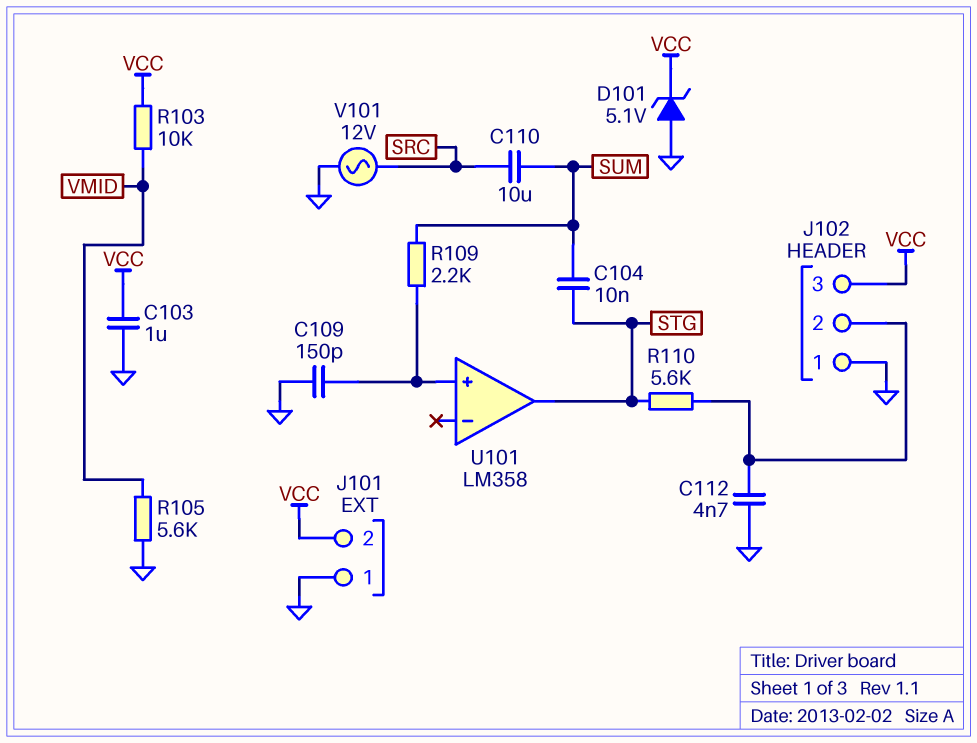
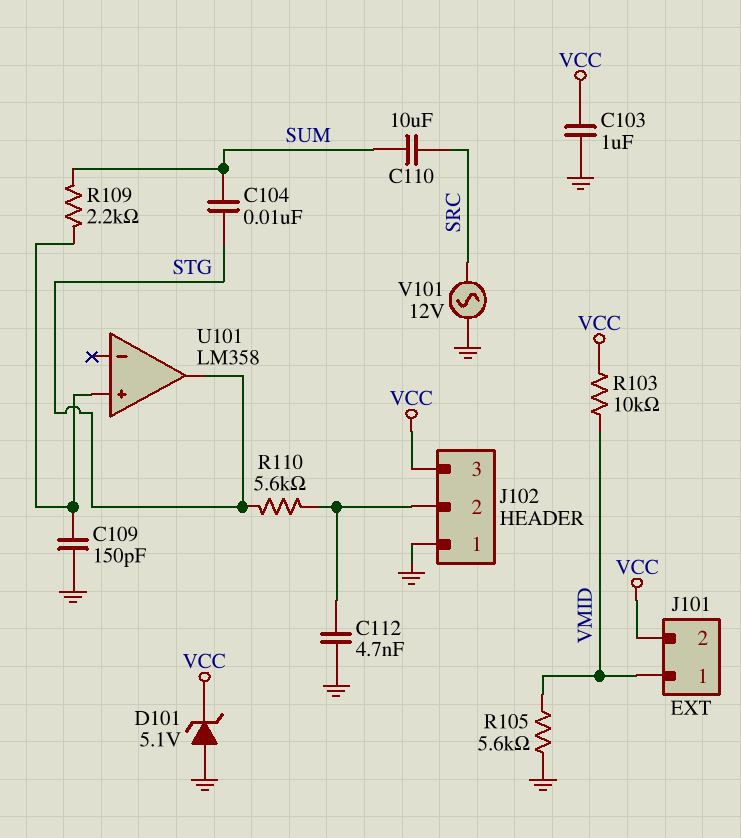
J101 pin 1: GND -> VMID

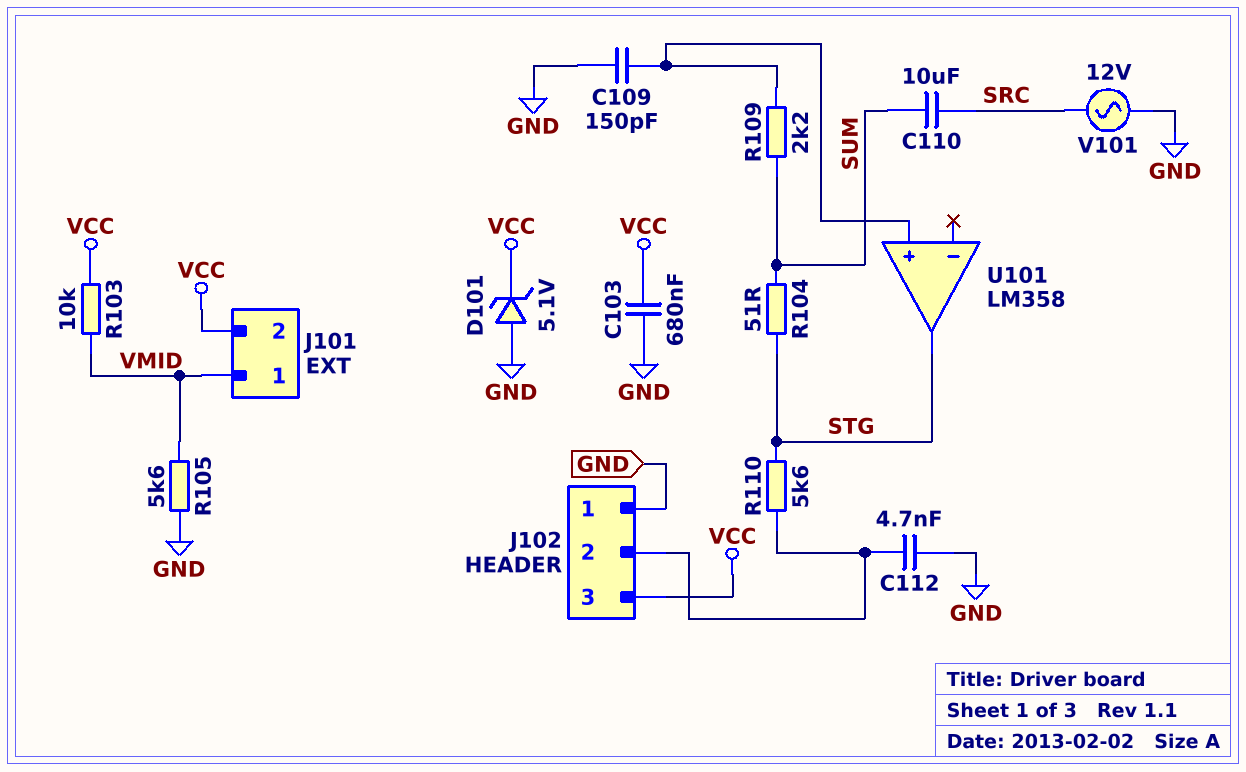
C103: 1uF (GND, VCC) -> 680nF (GND, VCC)
C104: 10nF (STG, SUM) -> none
R104: none -> 51 (STG, SUM)

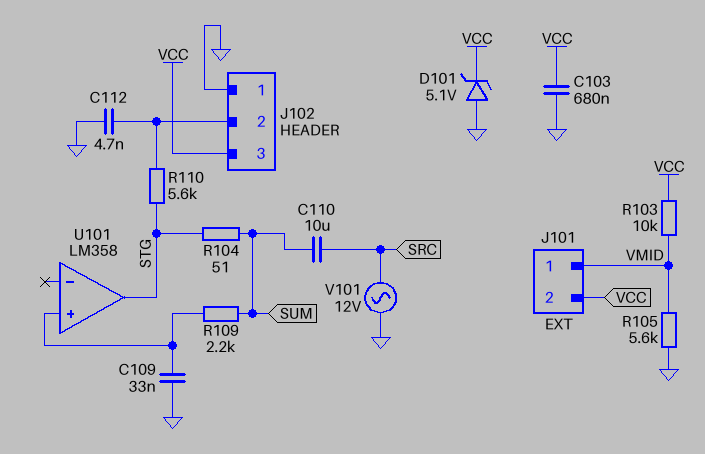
C109: 150pF (GND, U101/in+) -> 33nF (GND, U101/in+)

